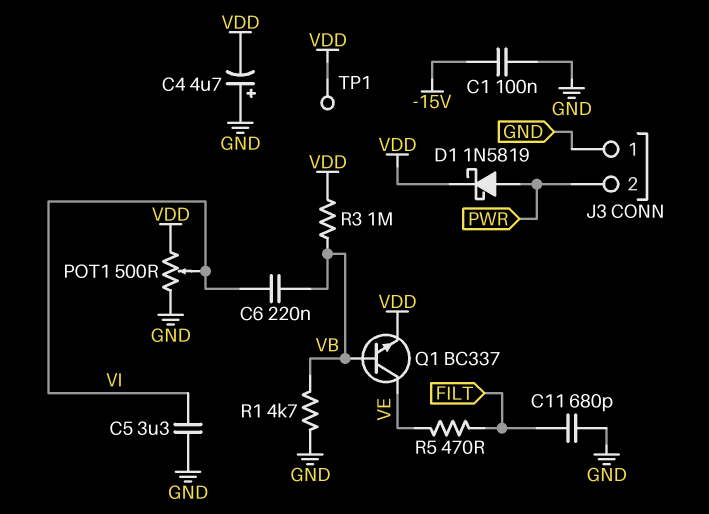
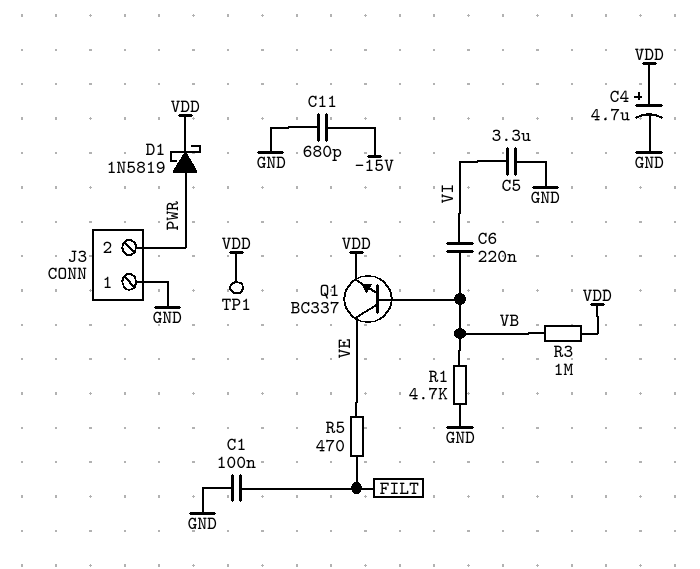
C1: 100nF (-15V, GND) -> 100nF (FILT, GND)
C4: 4.7uF (plus GND, minus VDD) -> 4.7uF (plus VDD, minus GND)
C11: 680pF (FILT, GND) -> 680pF (-15V, GND)
POT1: 500 (GND, VDD, wiper VI) -> none

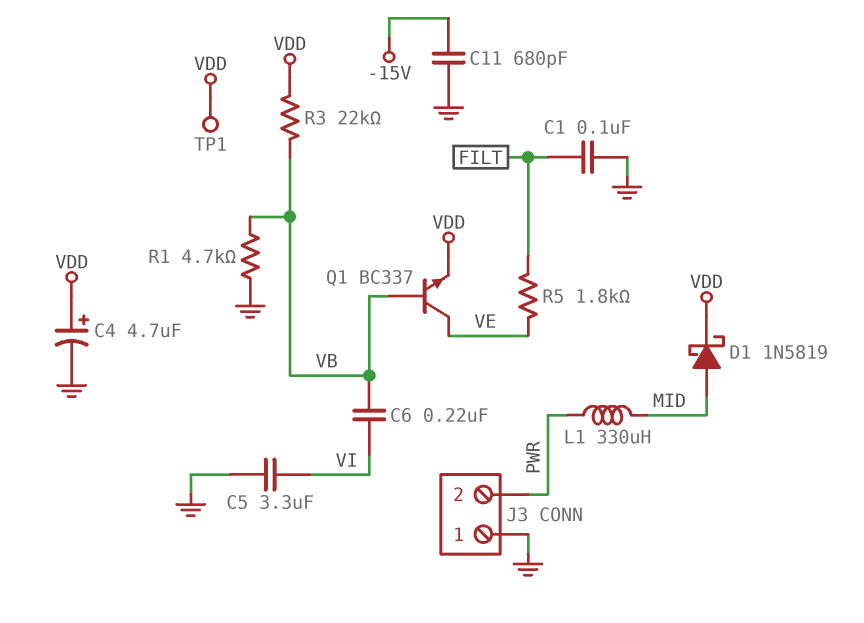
D1: schottky 1N5819 (A PWR, K VDD) -> schottky 1N5819 (A MID, K VDD)
L1: none -> 330uH (MID, PWR)
R3: 1M (VB, VDD) -> 22k (VB, VDD)
R5: 470 (FILT, VE) -> 1.8k (FILT, VE)

